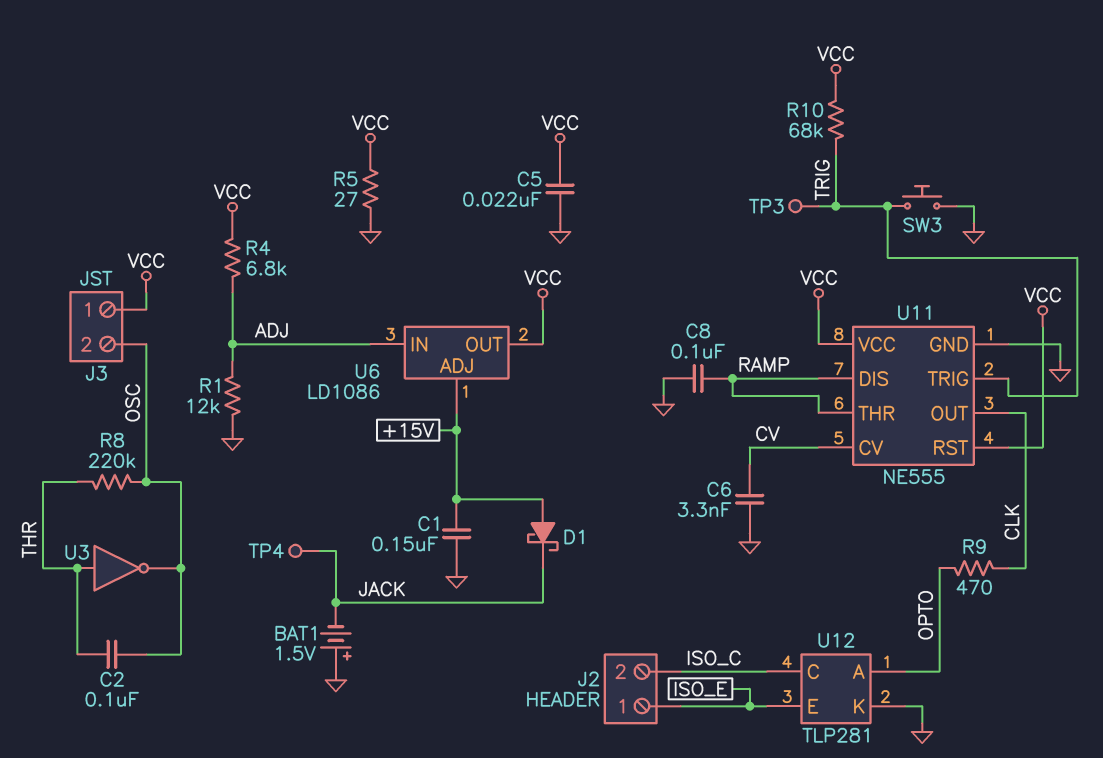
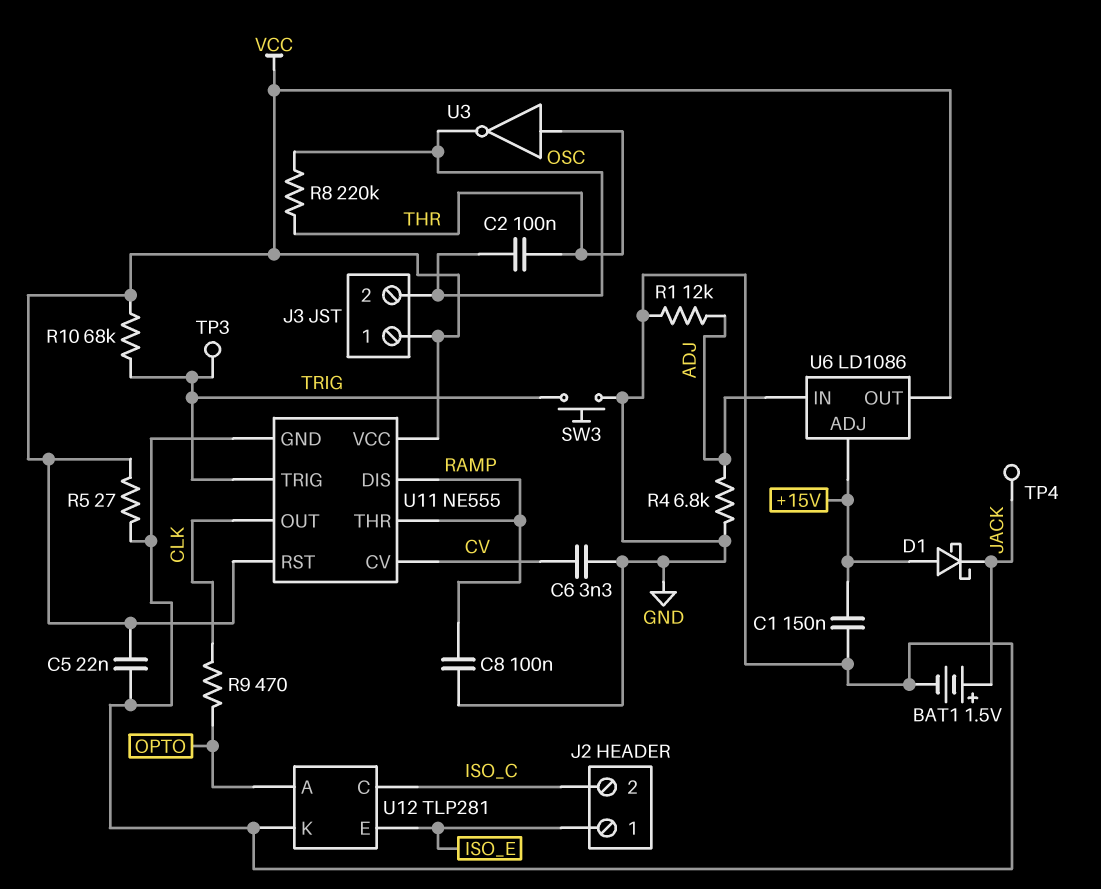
BAT1: 1.5V (plus GND, minus JACK) -> 1.5V (plus JACK, minus GND)
R4: 6.8k (ADJ, VCC) -> 6.8k (ADJ, GND)

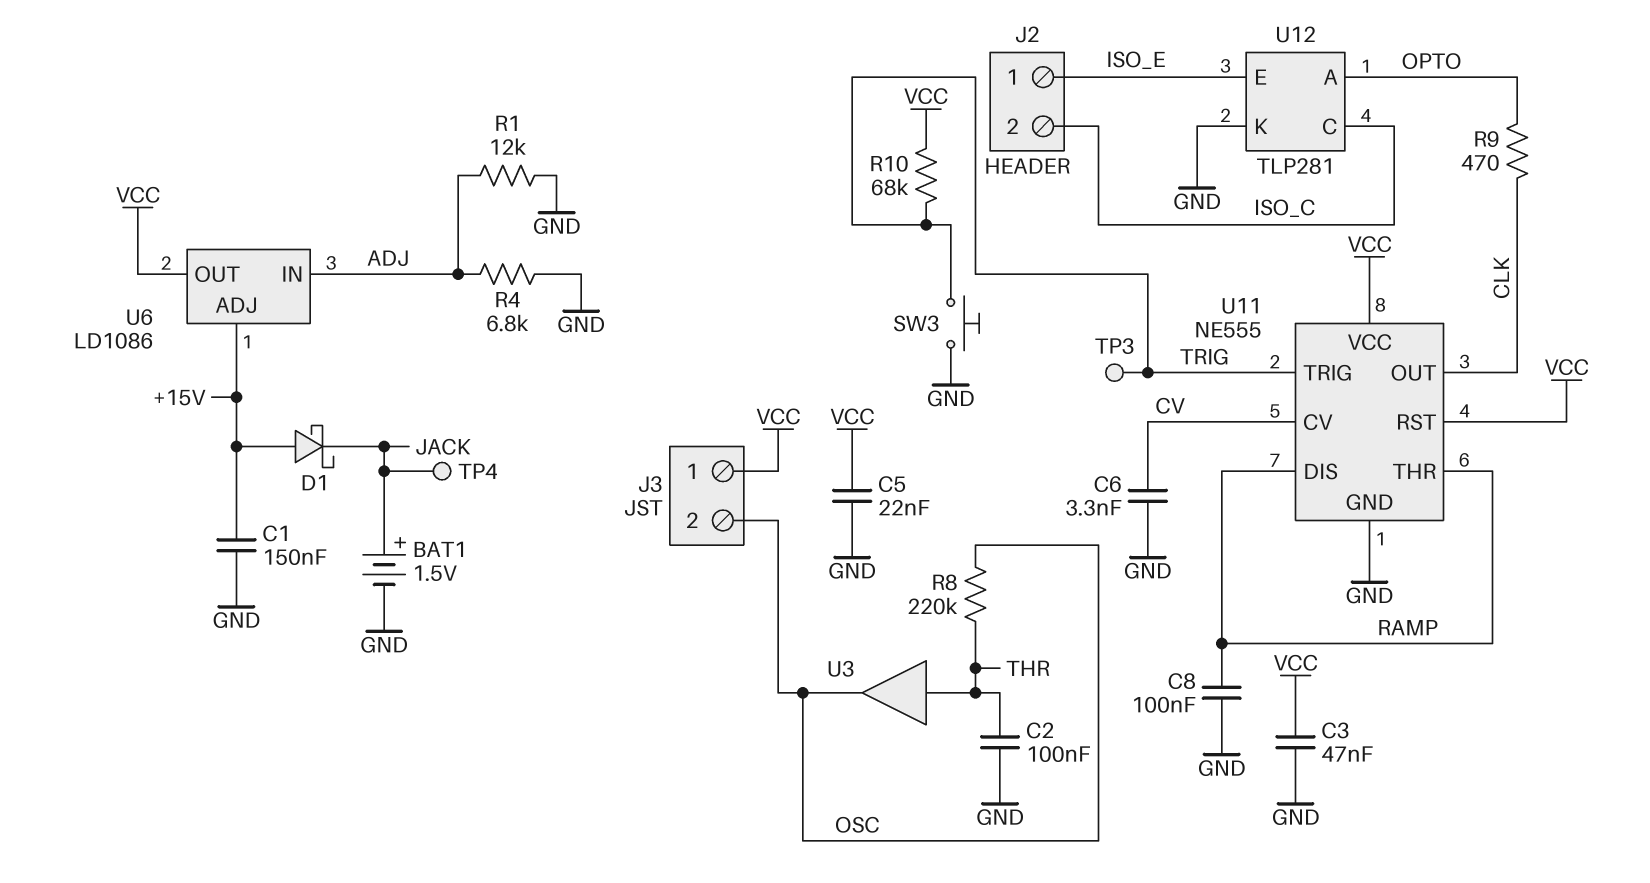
C2: 100nF (OSC, THR) -> 100nF (GND, THR)
C3: none -> 47nF (GND, VCC)
R5: 27 (GND, VCC) -> none
U3: NOT (in THR, out OSC) -> buffer (in THR, out OSC)

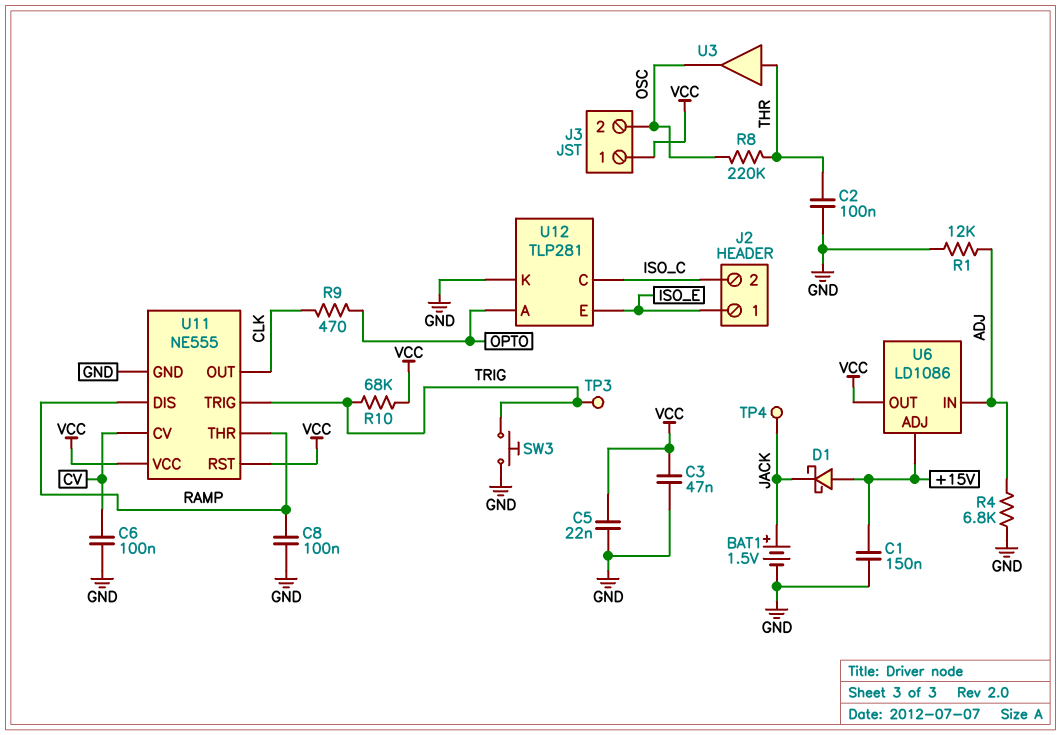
C6: 3.3nF (CV, GND) -> 100nF (CV, GND)

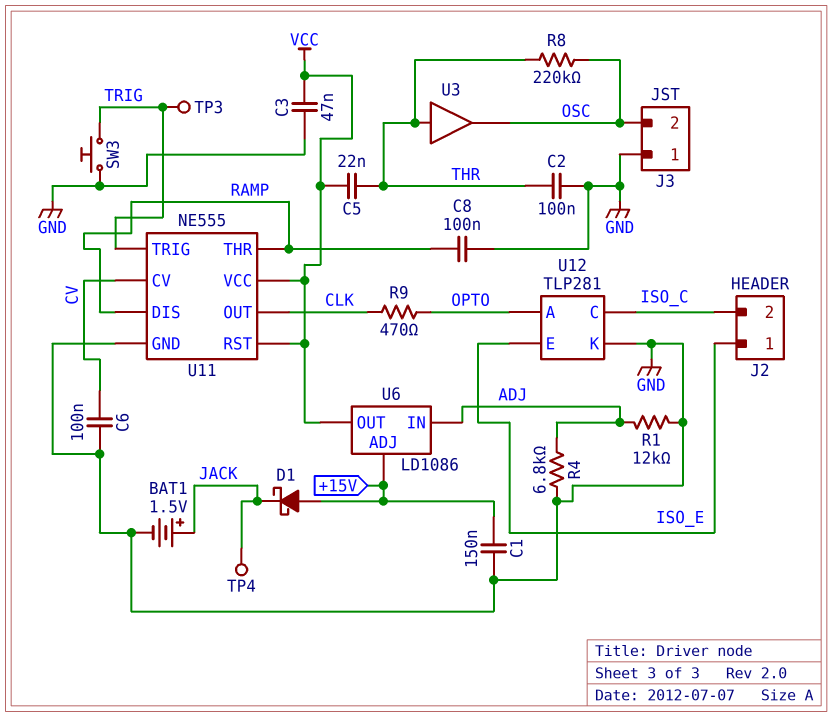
C5: 22nF (GND, VCC) -> 22nF (THR, VCC)
J3 pin 1: VCC -> GND
R10: 68k (TRIG, VCC) -> none

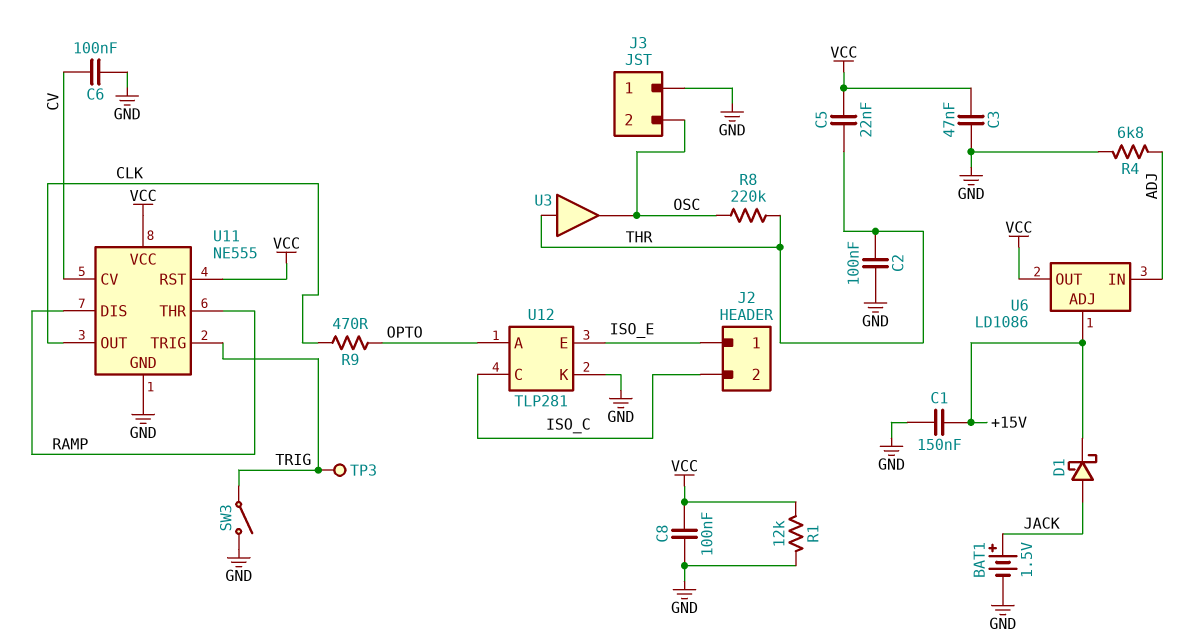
C8: 100nF (GND, RAMP) -> 100nF (GND, VCC)
D1: schottky (A +15V, K JACK) -> schottky (A JACK, K +15V)
R1: 12k (ADJ, GND) -> 12k (GND, VCC)
SW3: button (GND, TRIG) -> switch (GND, TRIG)
TP4: test point (JACK) -> none

